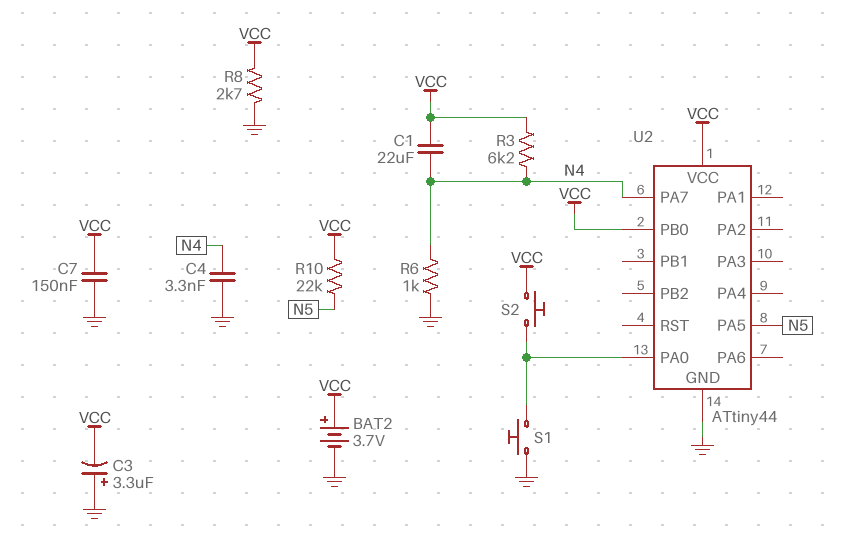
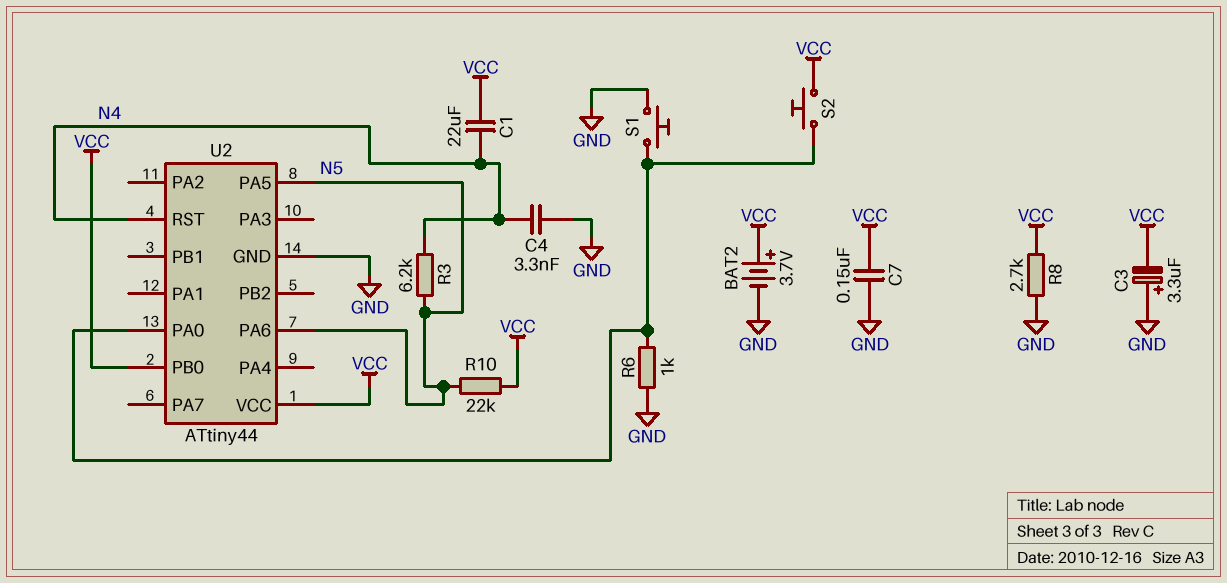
R3: 6.2k (N4, VCC) -> 6.2k (N4, N5)
R6: 1k (GND, N4) -> 1k (GND, U2/PA0)
U2 pin PA6: none -> N5
U2 pin PA7: N4 -> none
U2 pin RST: none -> N4

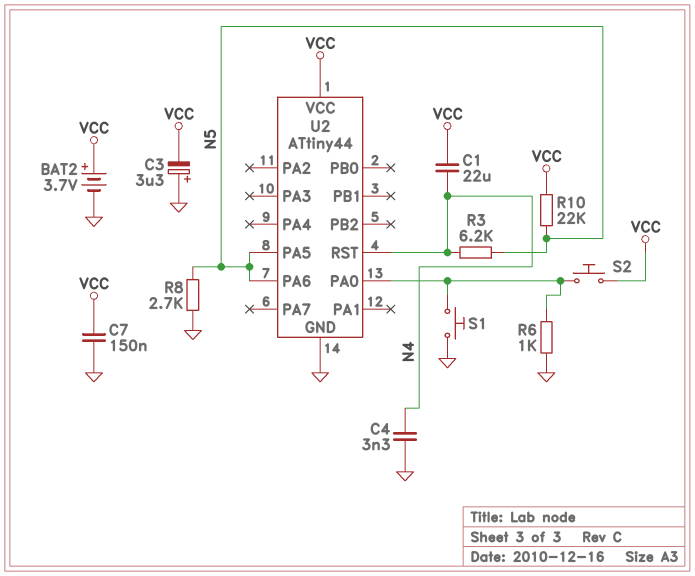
R8: 2.7k (GND, VCC) -> 2.7k (GND, N5)
U2 pin PB0: VCC -> none

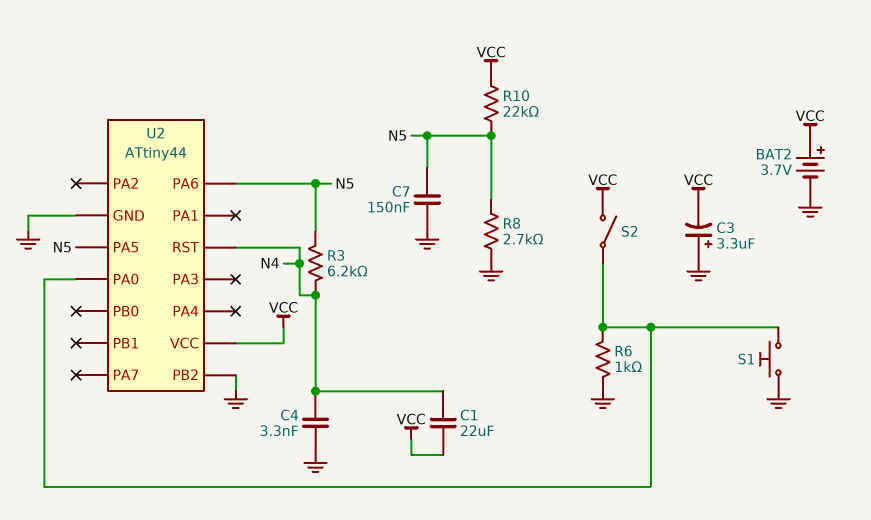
C7: 150nF (GND, VCC) -> 150nF (GND, N5)
S2: button (U2/PA0, VCC) -> switch (U2/PA0, VCC)
U2 pin PB2: none -> GND

